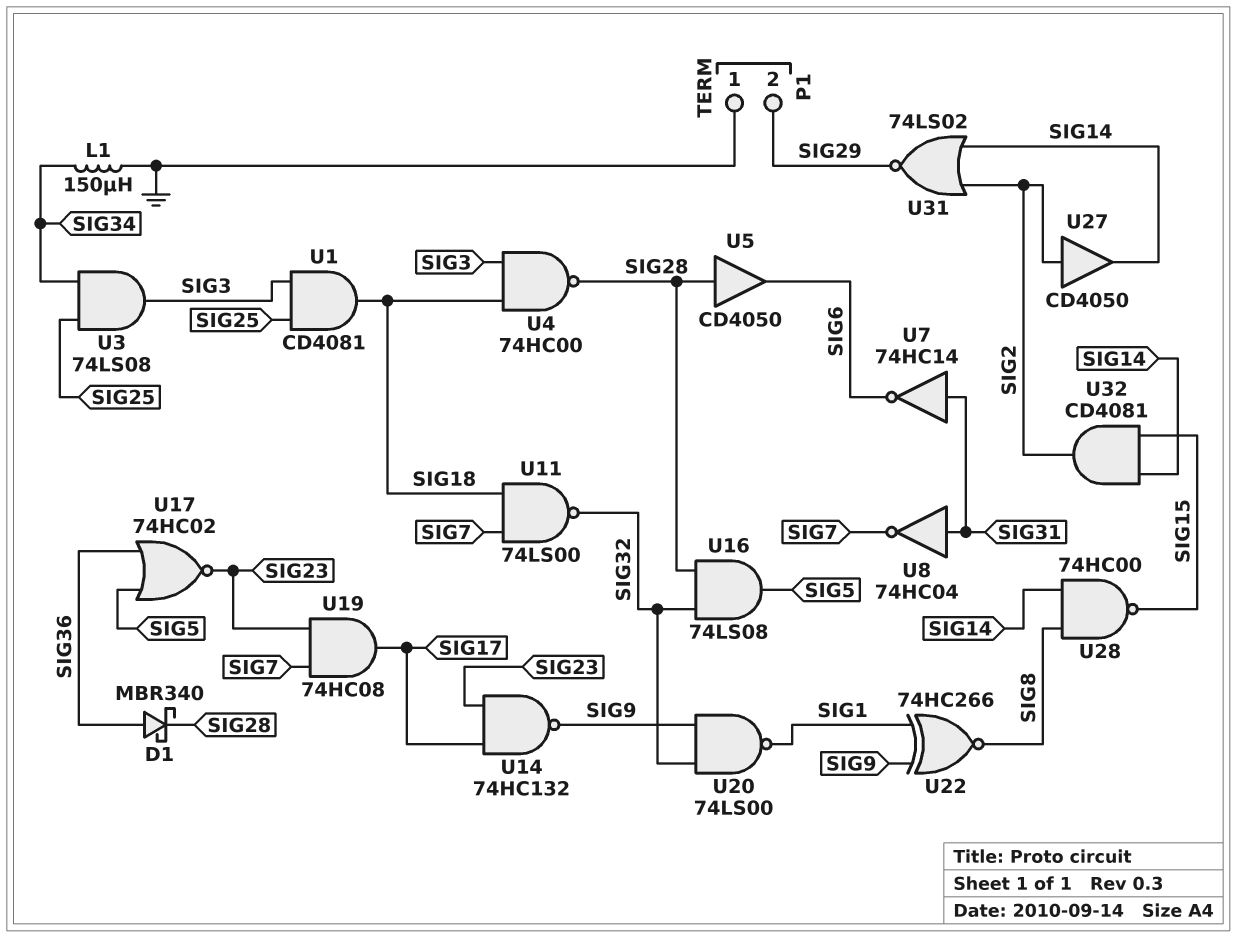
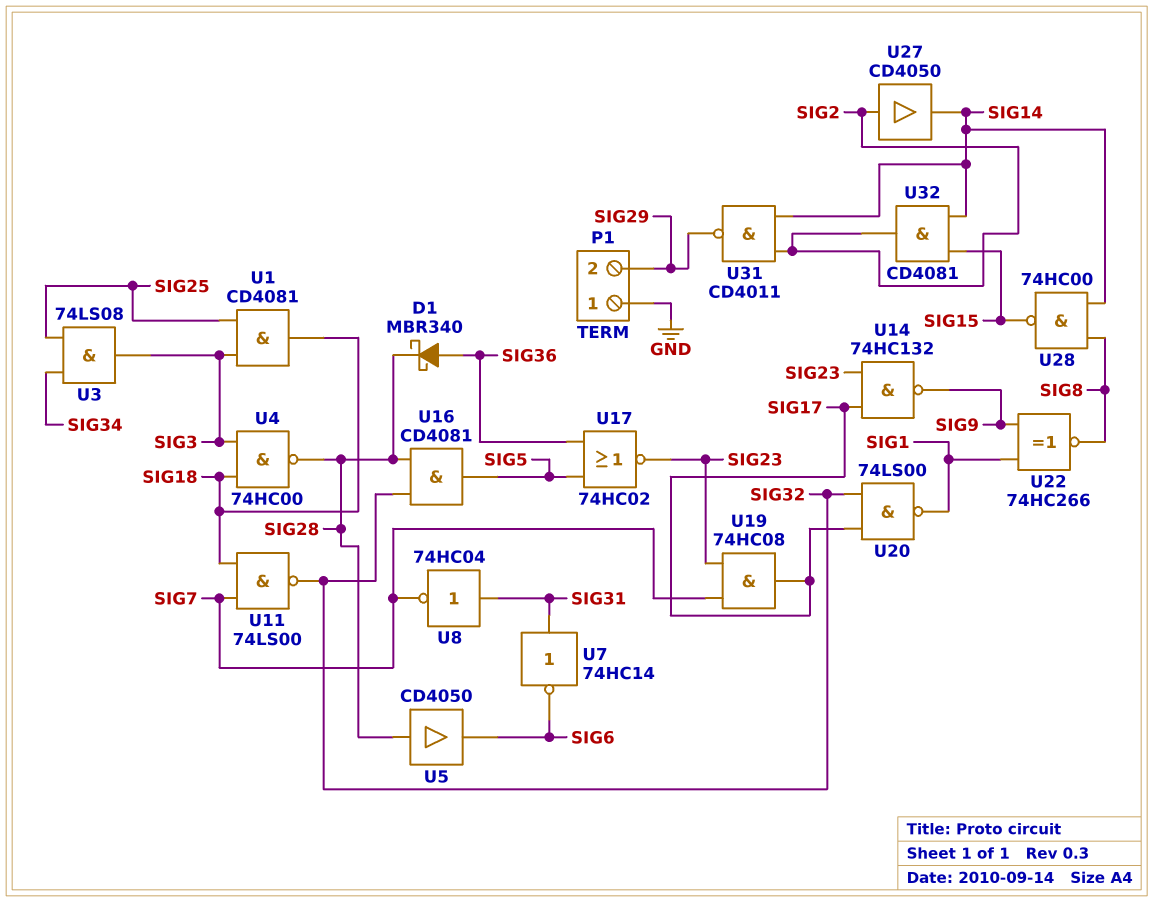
L1: 150uH (GND, SIG34) -> none
U16: AND 74LS08 (in SIG28, in SIG32, out SIG5) -> AND CD4081 (in SIG28, in SIG32, out SIG5)
U20: NAND 74LS00 (in SIG9, in SIG32, out SIG1) -> NAND 74LS00 (in SIG17, in SIG32, out SIG1)
U31: NOR 74LS02 (in SIG2, in SIG14, out SIG29) -> NAND CD4011 (in SIG2, in SIG14, out SIG29)

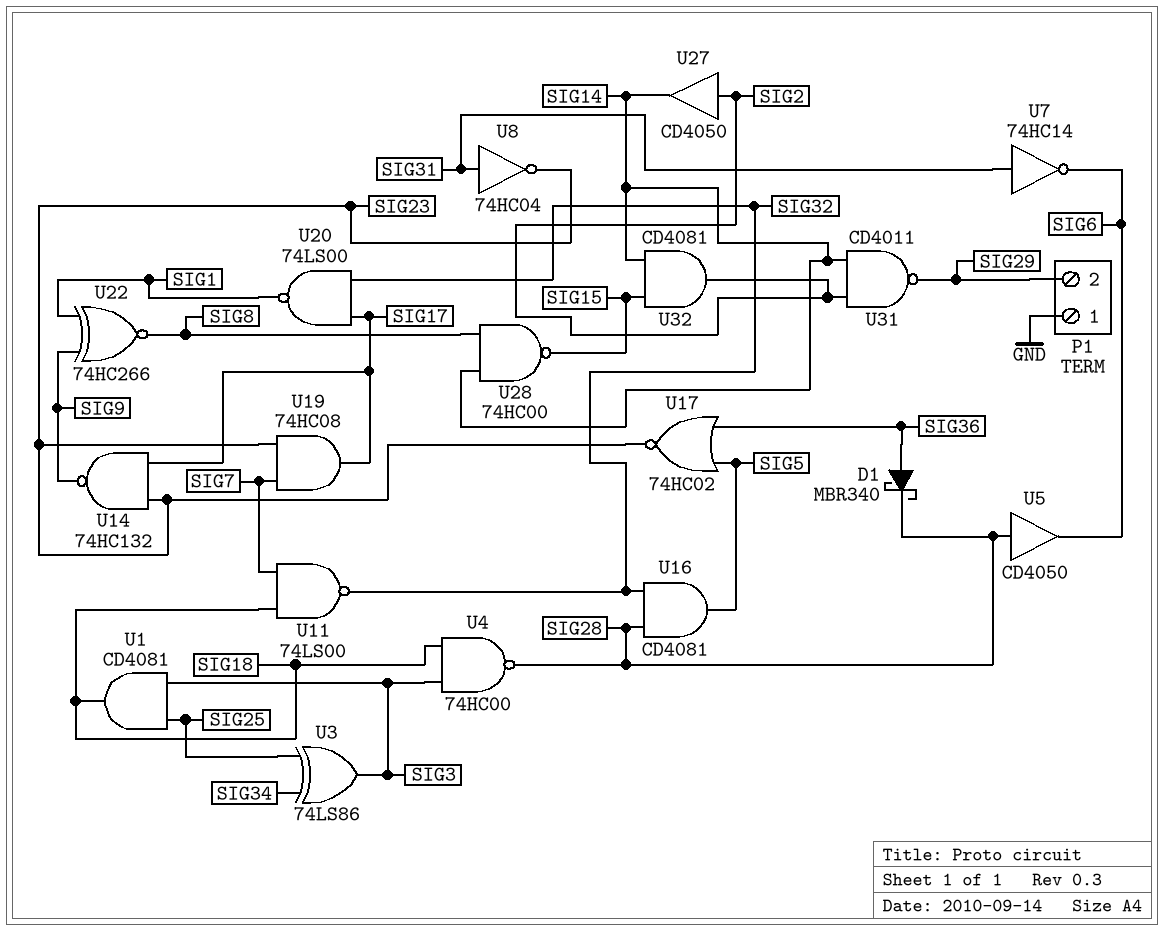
U3: AND 74LS08 (in SIG25, in SIG34, out SIG3) -> XOR 74LS86 (in SIG25, in SIG34, out SIG3)
U8: NOT 74HC04 (in SIG31, out SIG7) -> NOT 74HC04 (in SIG31, out SIG23)

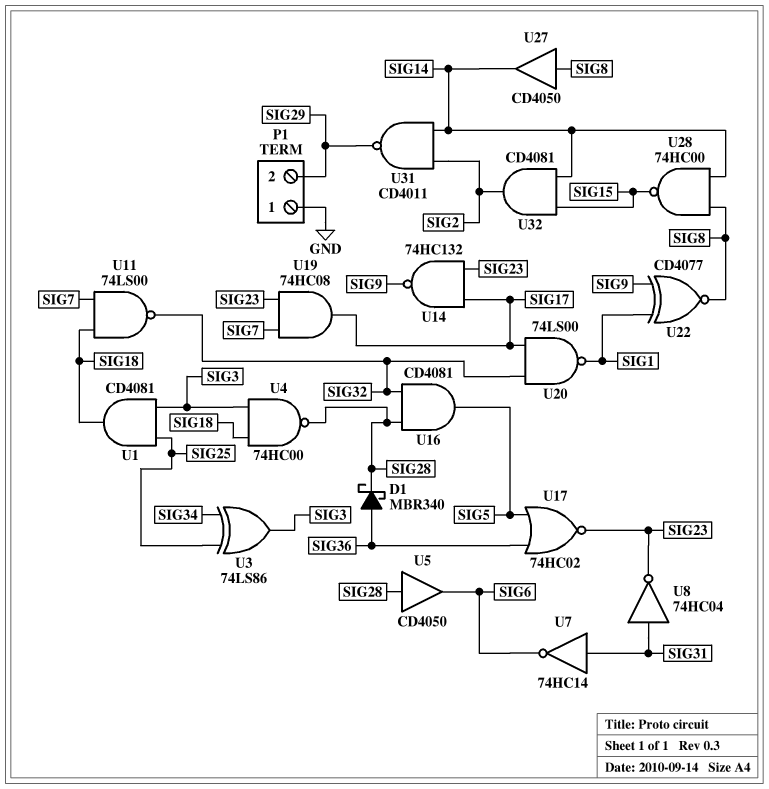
U22: XNOR 74HC266 (in SIG1, in SIG9, out SIG8) -> XNOR CD4077 (in SIG1, in SIG9, out SIG8)
U27: buffer CD4050 (in SIG2, out SIG14) -> buffer CD4050 (in SIG8, out SIG14)

